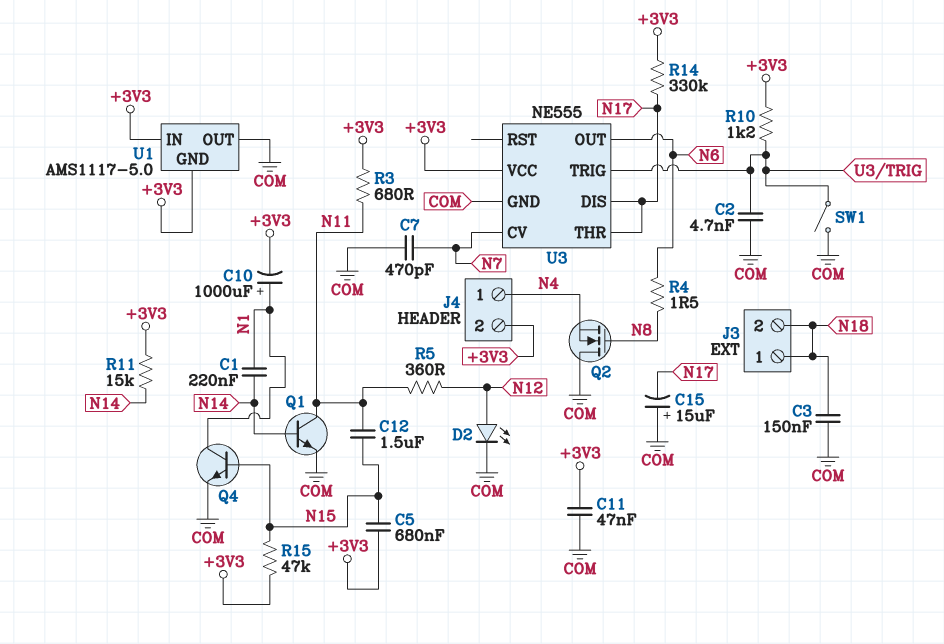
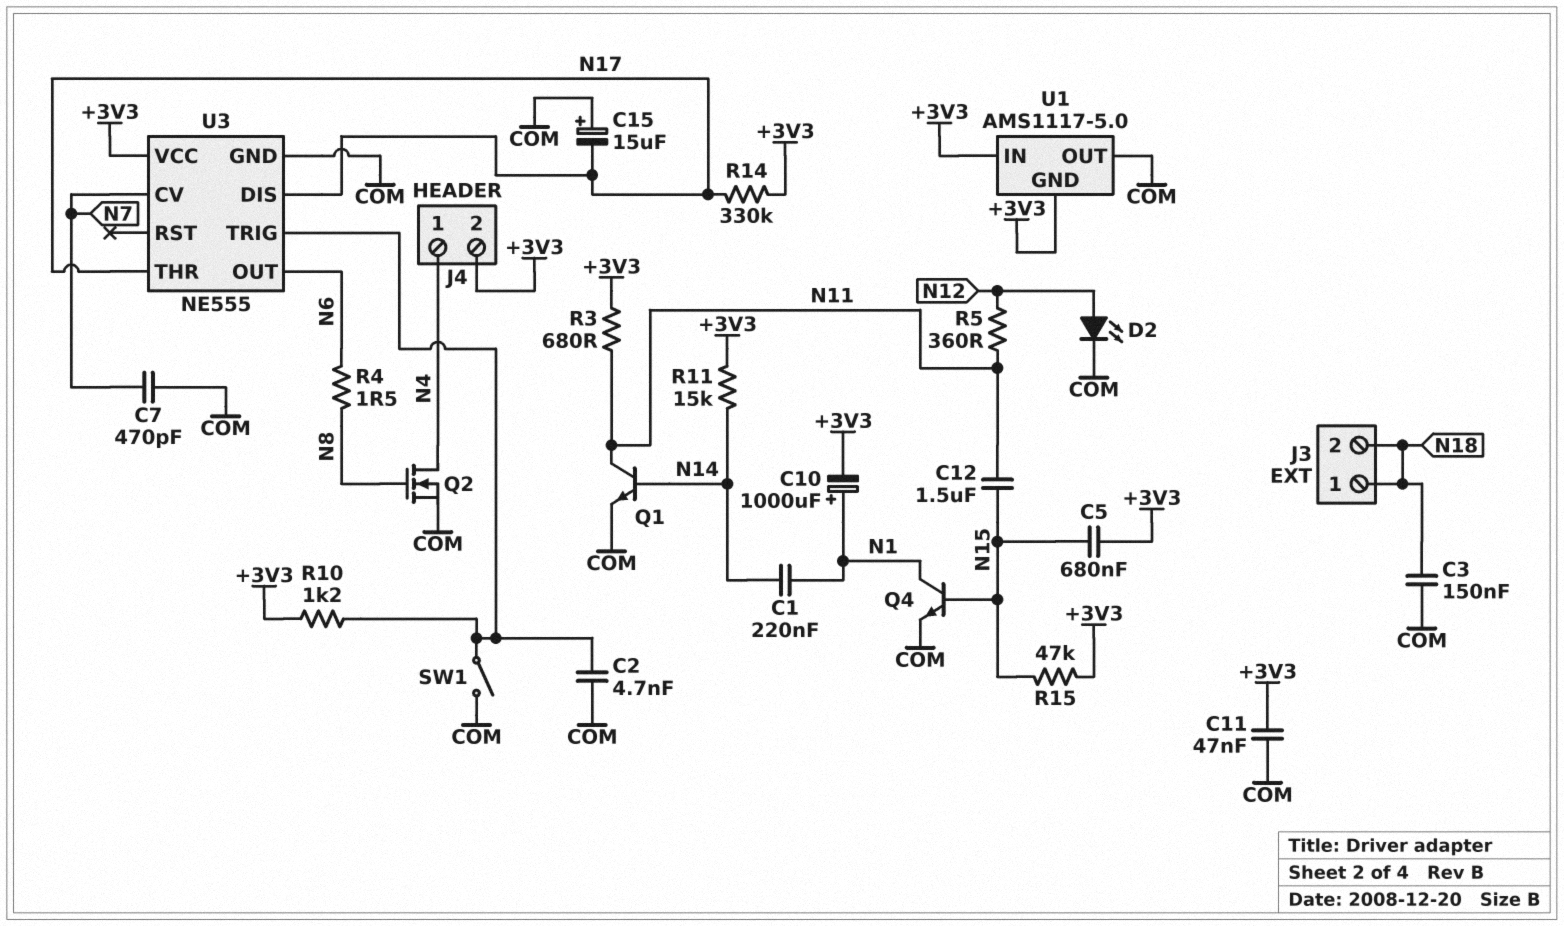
Q2: NMOS (G N8, D COM, S N4) -> NMOS (G N8, D N4, S COM)

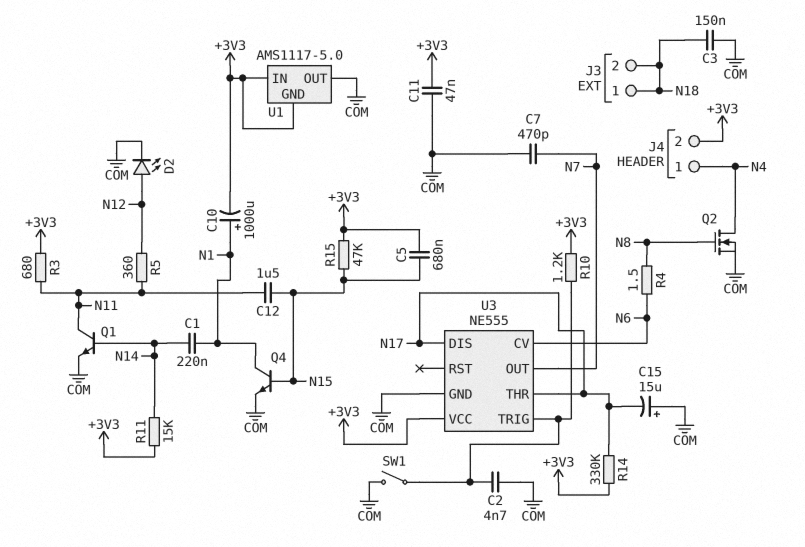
U3 pin CV: N7 -> N6
U3 pin OUT: N6 -> N7

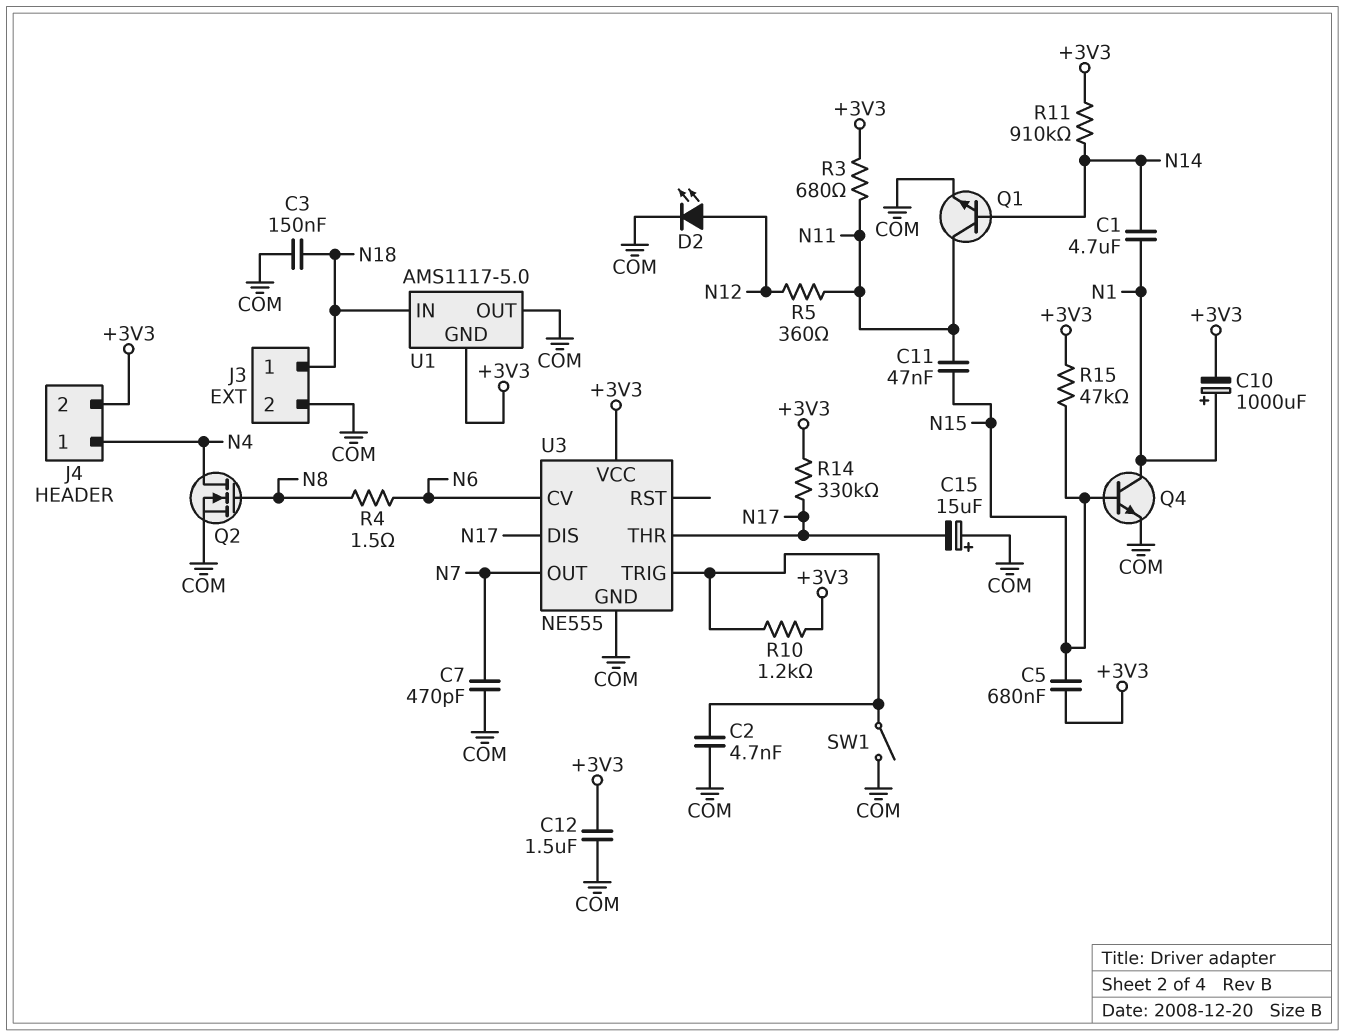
C1: 220nF (N1, N14) -> 4.7uF (N1, N14)
C11: 47nF (+3V3, COM) -> 47nF (N11, N15)
C12: 1.5uF (N11, N15) -> 1.5uF (+3V3, COM)
J3 pin 2: N18 -> COM
R11: 15k (+3V3, N14) -> 910k (+3V3, N14)
U1 pin IN: +3V3 -> N18

